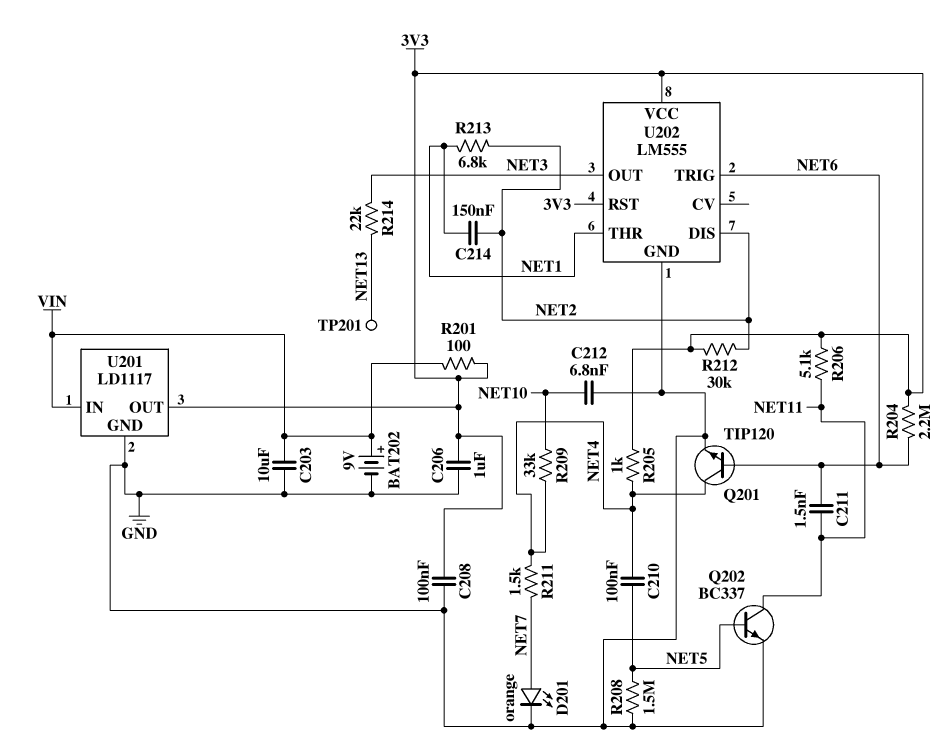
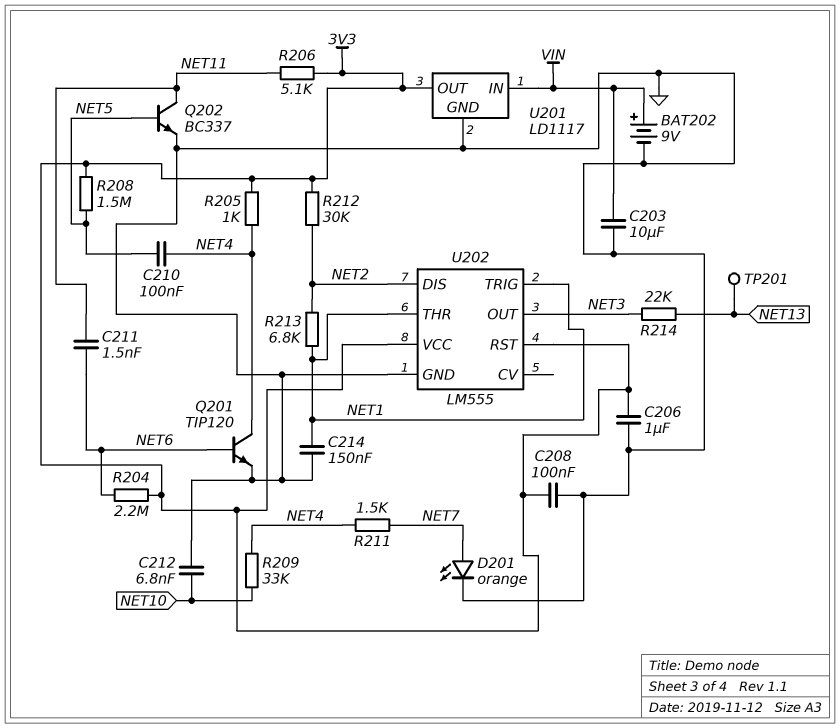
C214: 150nF (NET1, NET2) -> 150nF (GND, NET1)
R201: 100 (3V3, VIN) -> none
R208: 1.5M (GND, NET5) -> 1.5M (3V3, NET5)
U202 pin TRIG: NET6 -> NET1

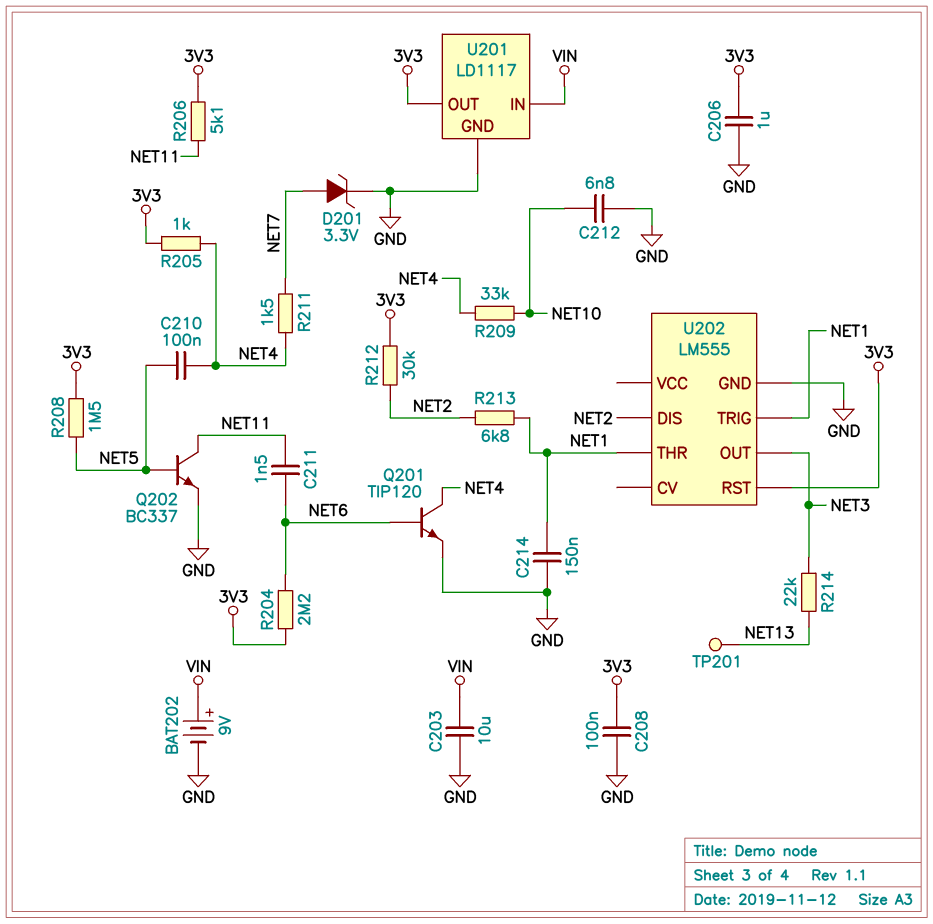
D201: LED orange (A NET7, K GND) -> zener 3.3V (A NET7, K GND)
U202 pin VCC: 3V3 -> none

